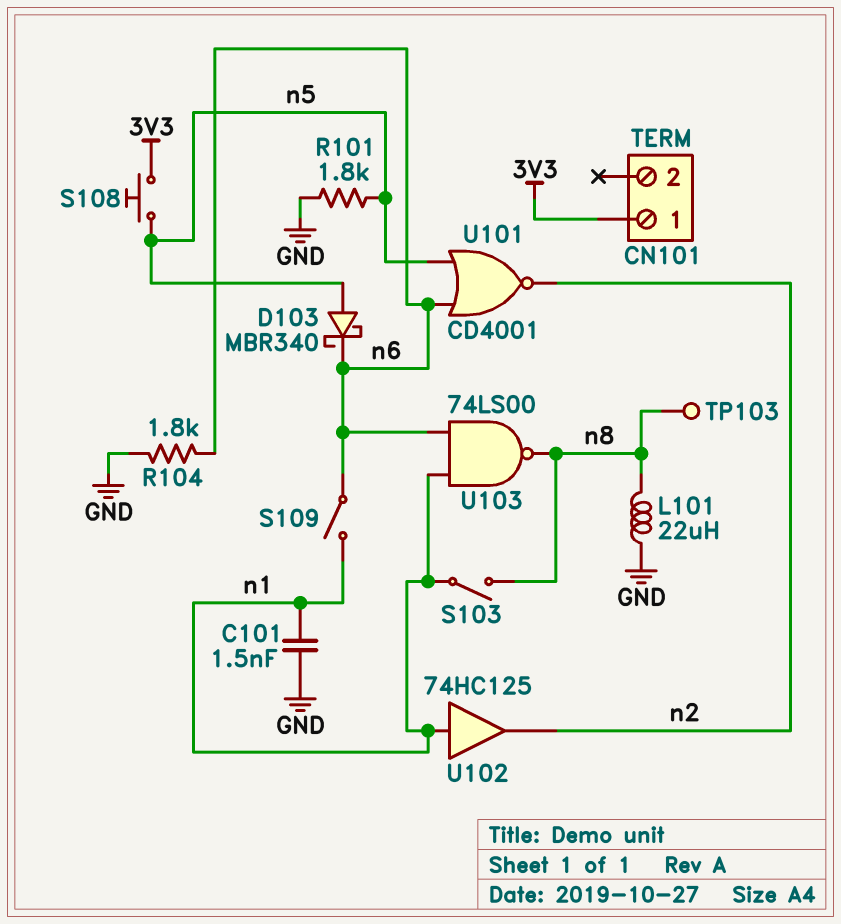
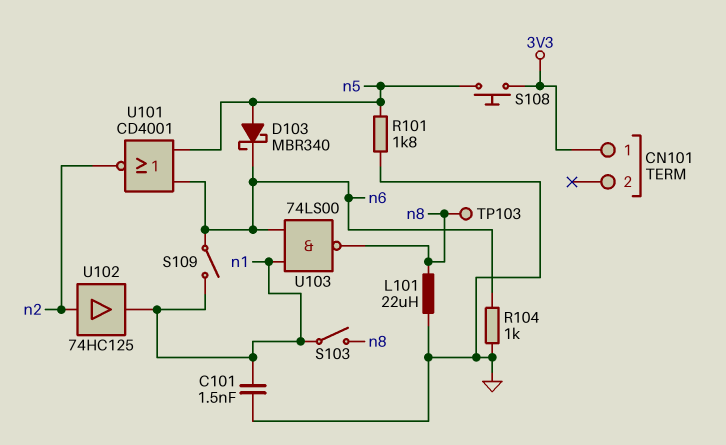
R104: 1.8k (GND, n6) -> 1k (GND, n6)
U102: buffer 74HC125 (in n1, out n2) -> buffer 74HC125 (in n2, out n1)

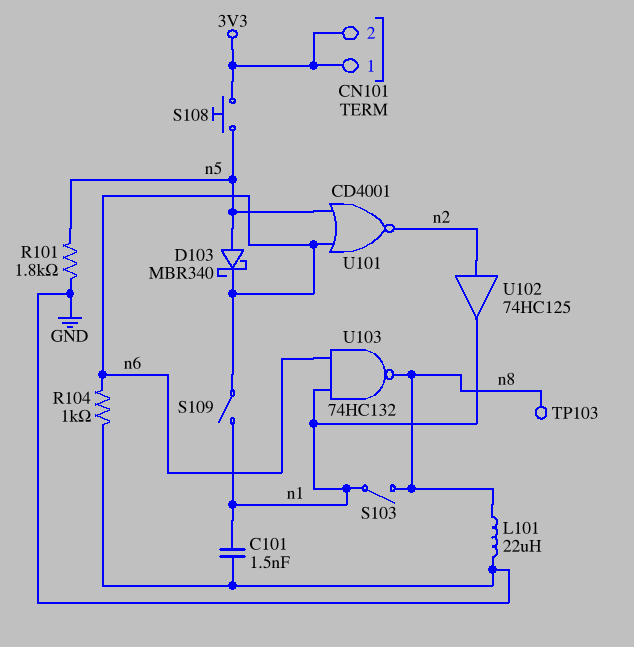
CN101 pin 2: none -> 3V3
U103: NAND 74LS00 (in n1, in n6, out n8) -> NAND 74HC132 (in n1, in n6, out n8)

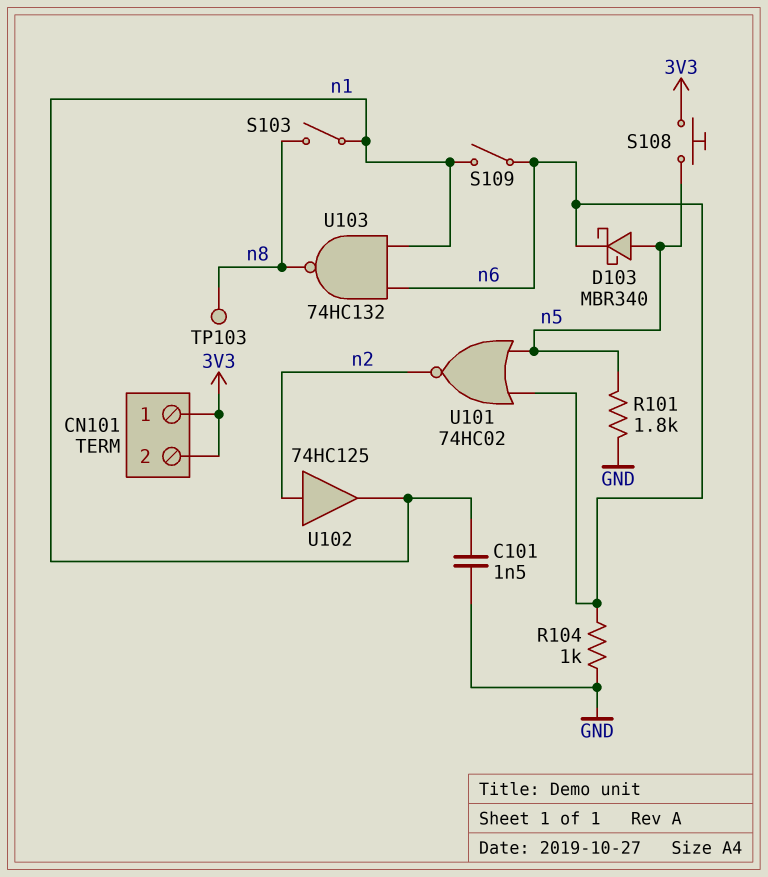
L101: 22uH (GND, n8) -> none
U101: NOR CD4001 (in n5, in n6, out n2) -> NOR 74HC02 (in n5, in n6, out n2)

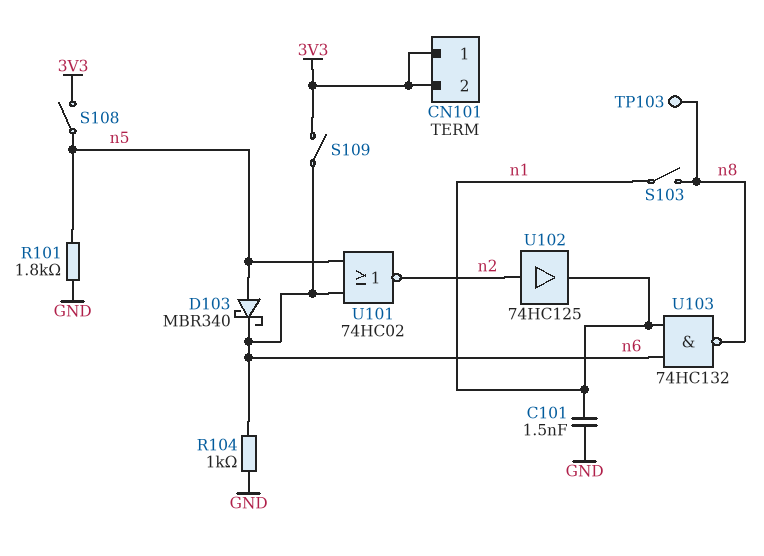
S108: button (3V3, n5) -> switch (3V3, n5)
S109: switch (n1, n6) -> switch (3V3, n6)

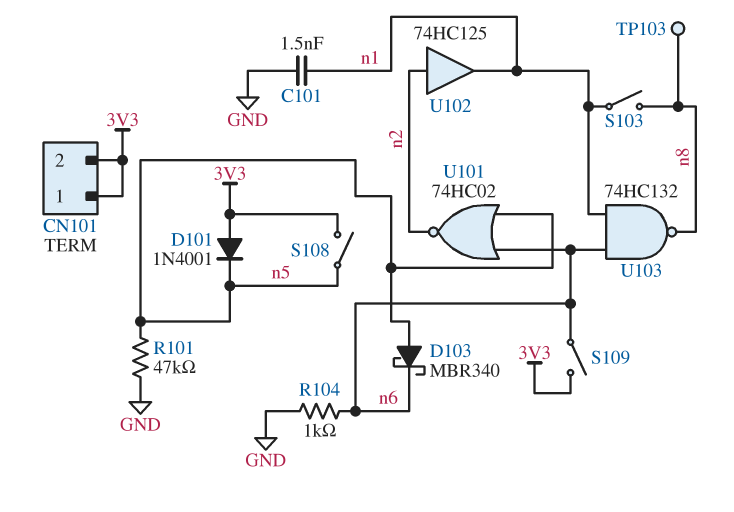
D101: none -> diode 1N4001 (A 3V3, K n5)
R101: 1.8k (GND, n5) -> 47k (GND, n5)

